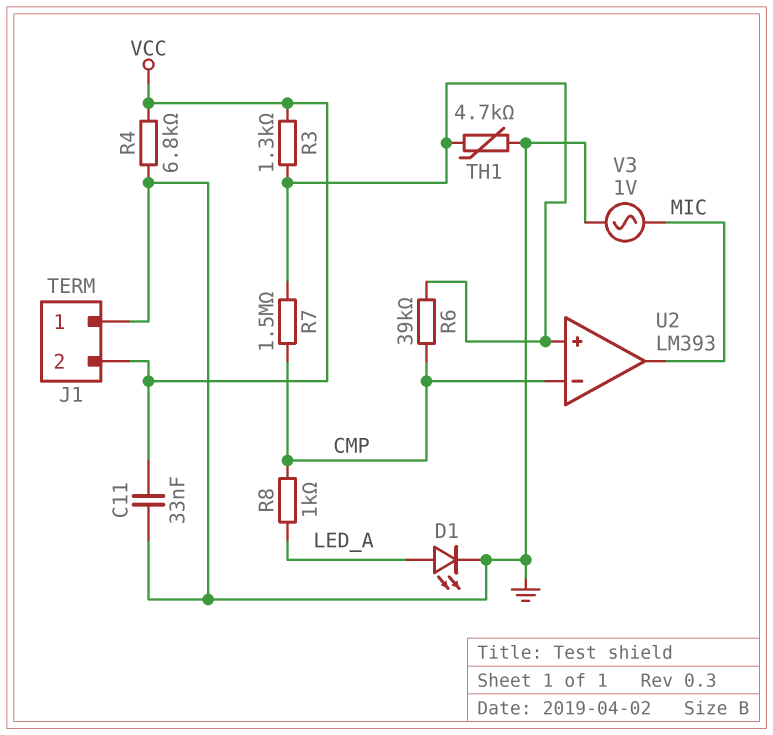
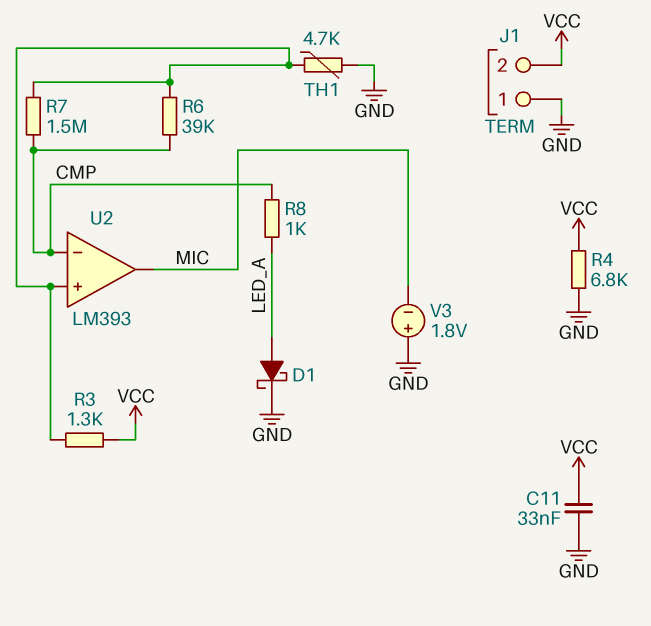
D1: LED (A LED_A, K GND) -> schottky (A LED_A, K GND)
V3: AC 1V (GND, MIC) -> 1.8V (plus GND, minus MIC)

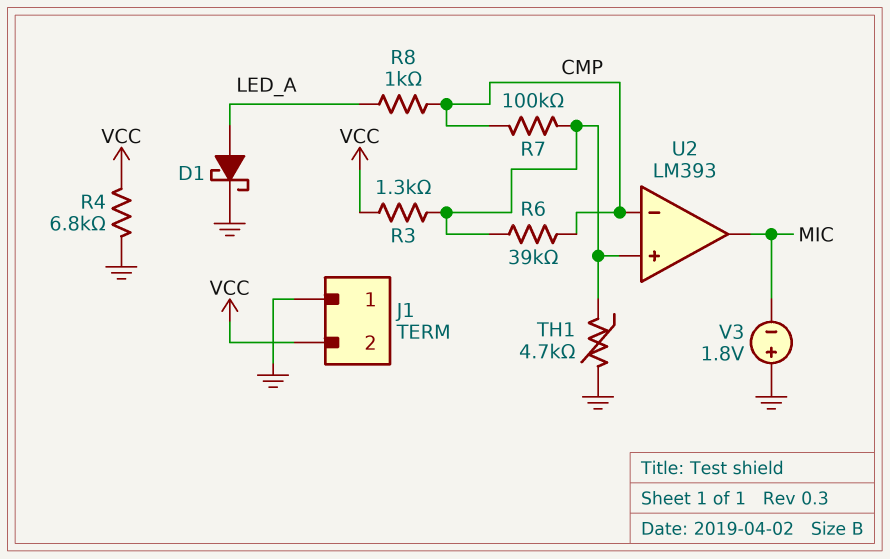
C11: 33nF (GND, VCC) -> none
R7: 1.5M (CMP, U2/in+) -> 100k (CMP, U2/in+)

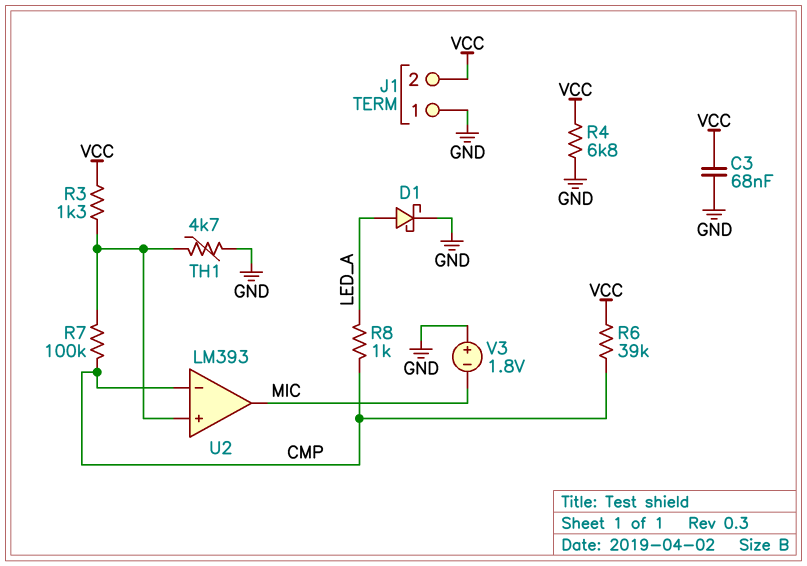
C3: none -> 68nF (GND, VCC)
R6: 39k (CMP, U2/in+) -> 39k (CMP, VCC)

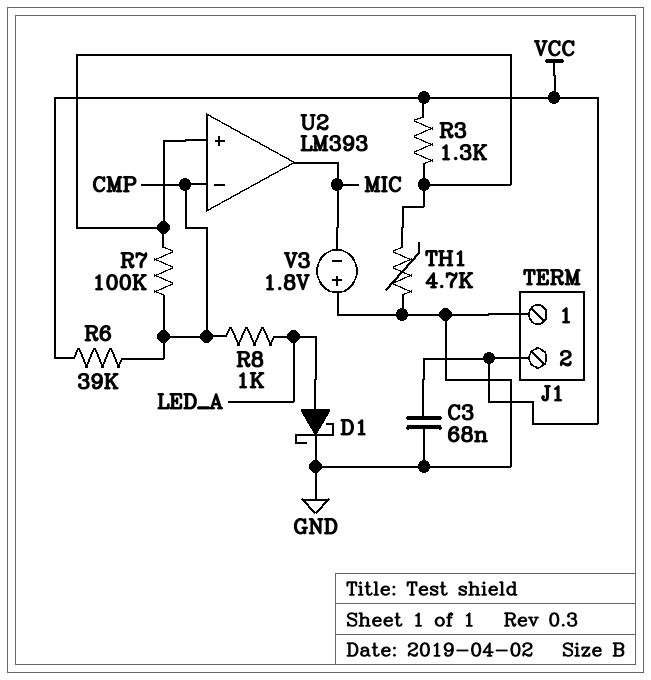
R4: 6.8k (GND, VCC) -> none

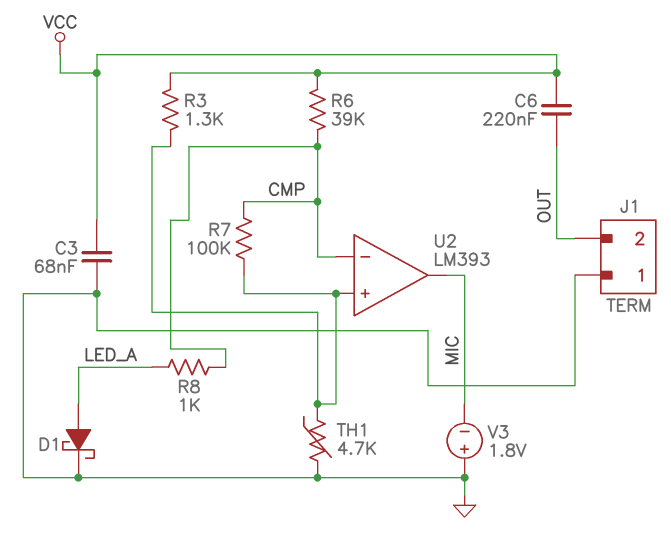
C6: none -> 220nF (OUT, VCC)
J1 pin 2: VCC -> OUT

